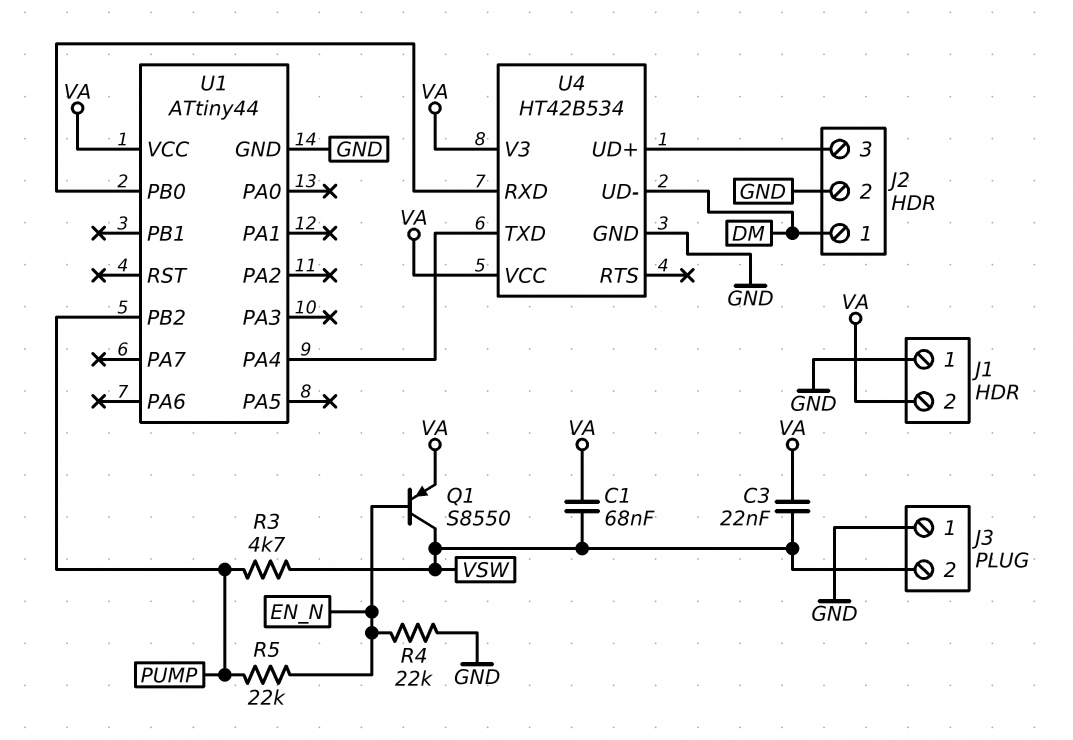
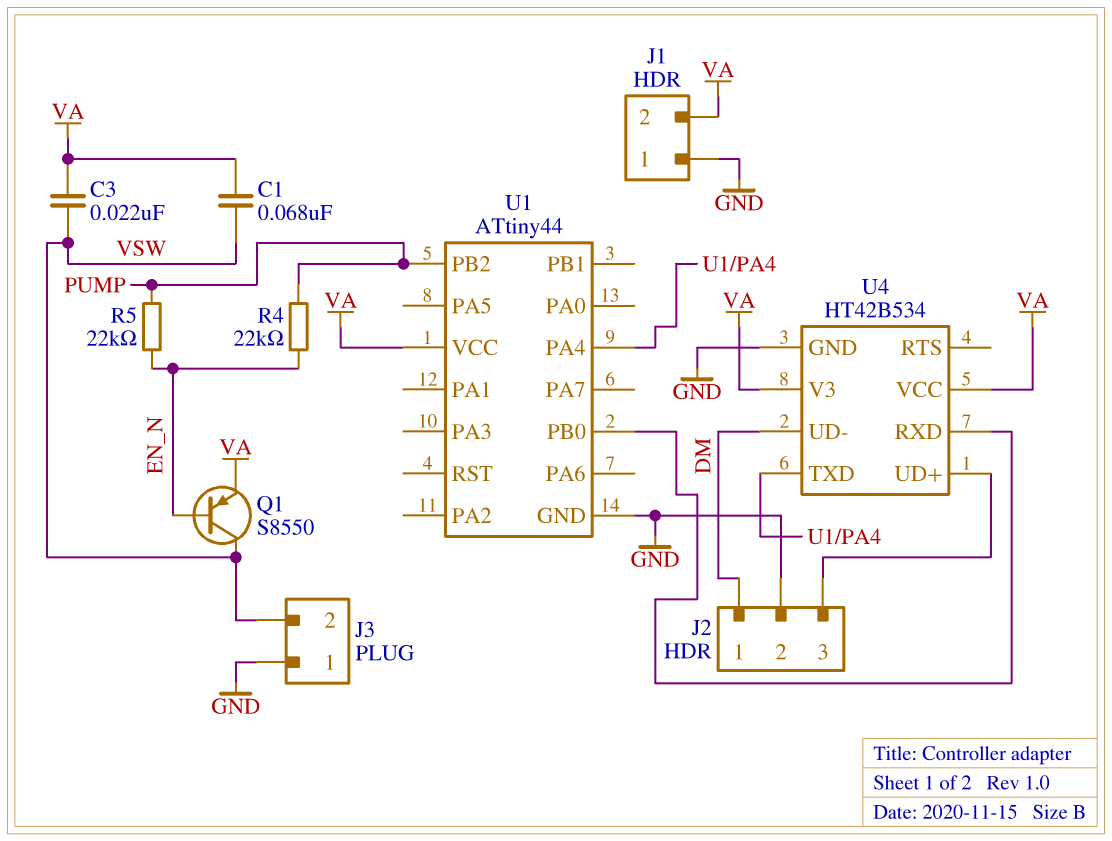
R3: 4.7k (PUMP, VSW) -> none
R4: 22k (EN_N, GND) -> 22k (EN_N, PUMP)

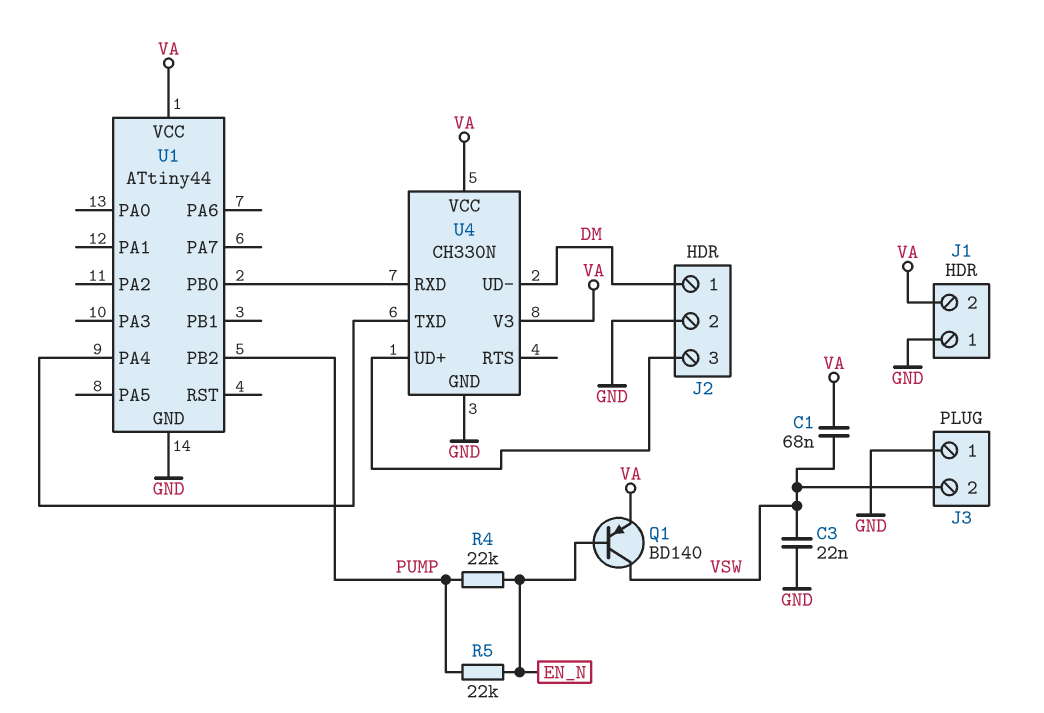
C3: 22nF (VA, VSW) -> 22nF (GND, VSW)
Q1: PNP S8550 (B EN_N, C VSW, E VA) -> PNP BD140 (B EN_N, C VSW, E VA)
U4: HT42B534 -> CH330N

